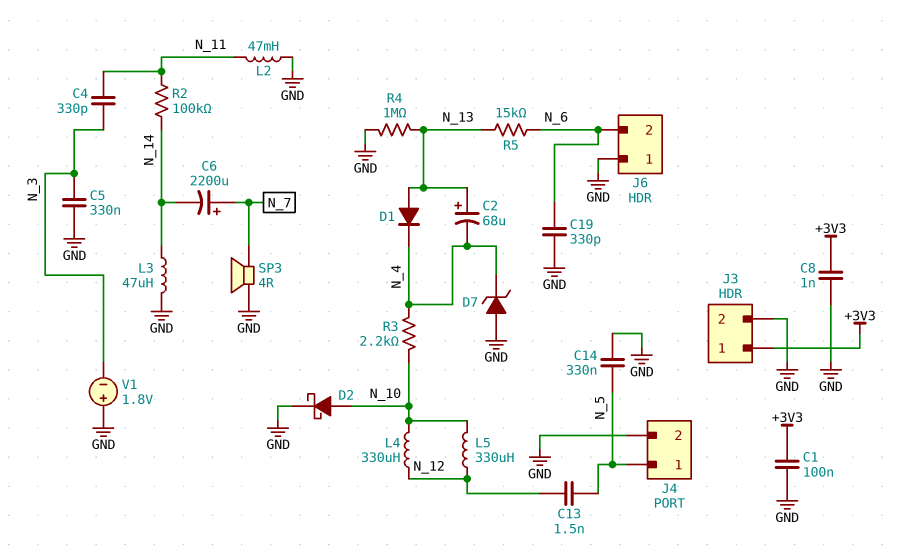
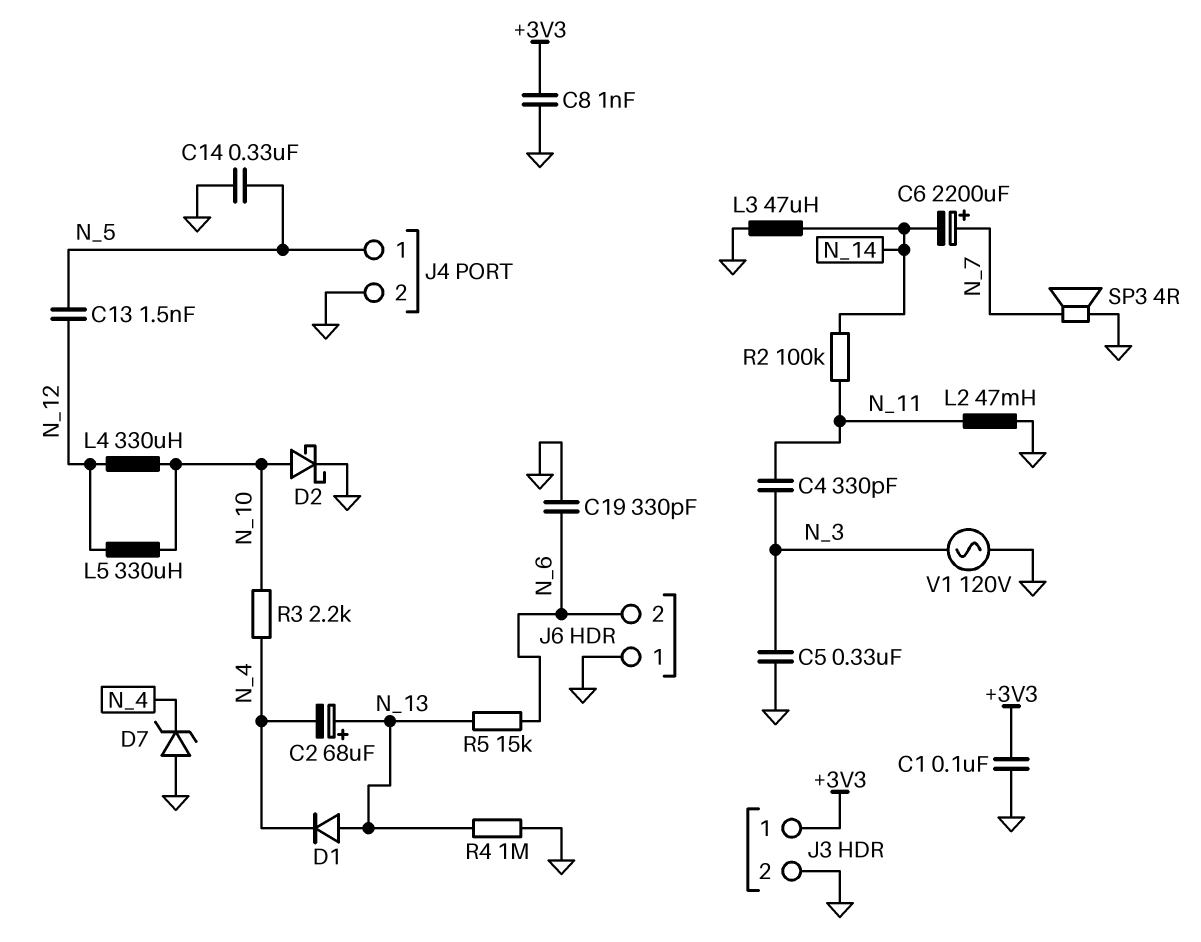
V1: 1.8V (plus GND, minus N_3) -> AC 120V (GND, N_3)

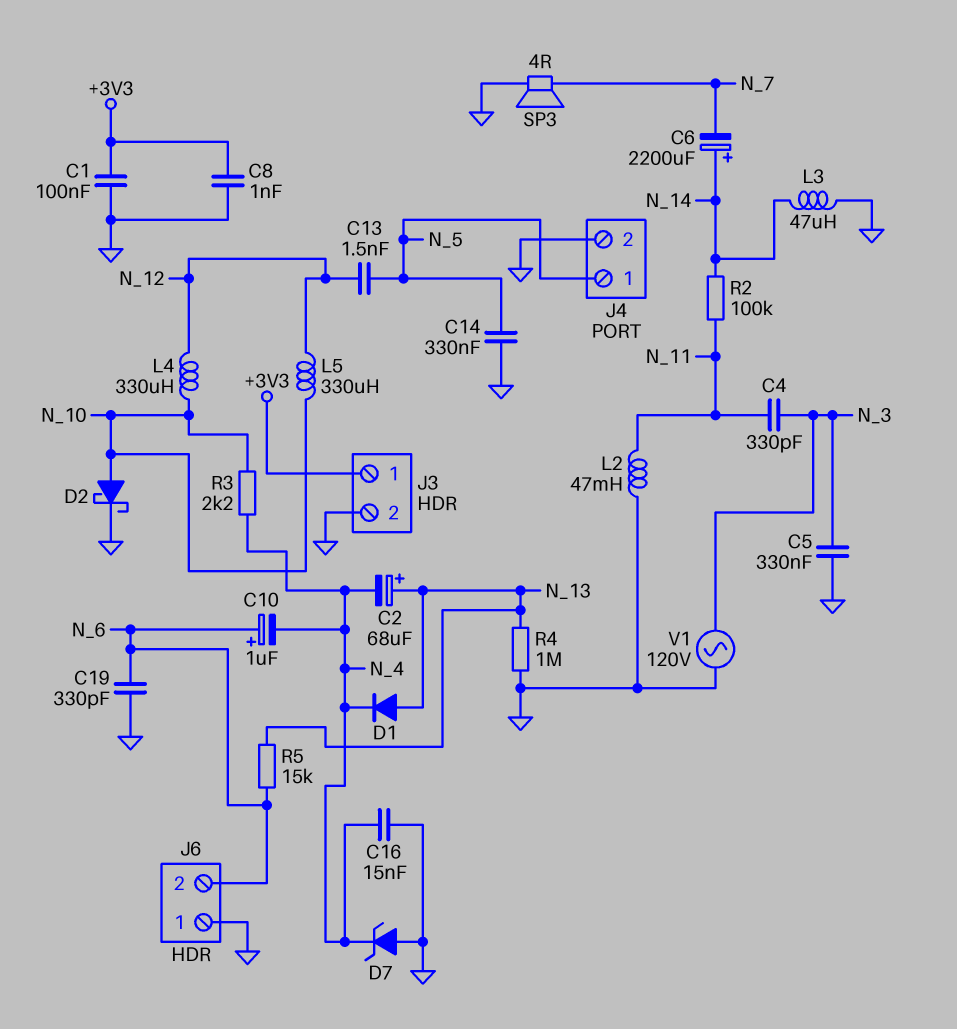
C6: 2200uF (plus N_7, minus N_14) -> 2200uF (plus N_14, minus N_7)
C10: none -> 1uF (plus N_6, minus N_4)
C16: none -> 15nF (GND, N_4)

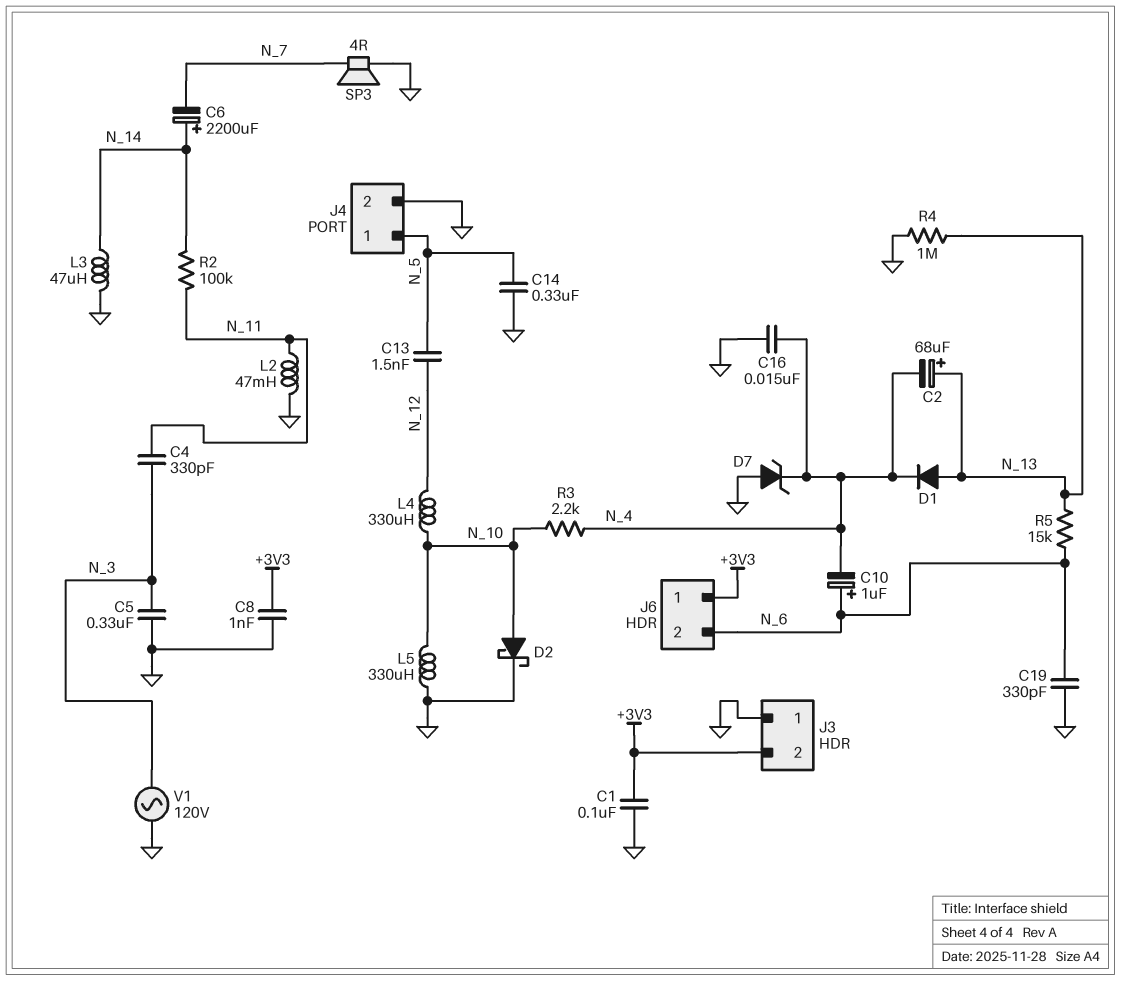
J3 pin 1: +3V3 -> GND
J3 pin 2: GND -> +3V3
J6 pin 1: GND -> +3V3
L5: 330uH (N_10, N_12) -> 330uH (GND, N_10)

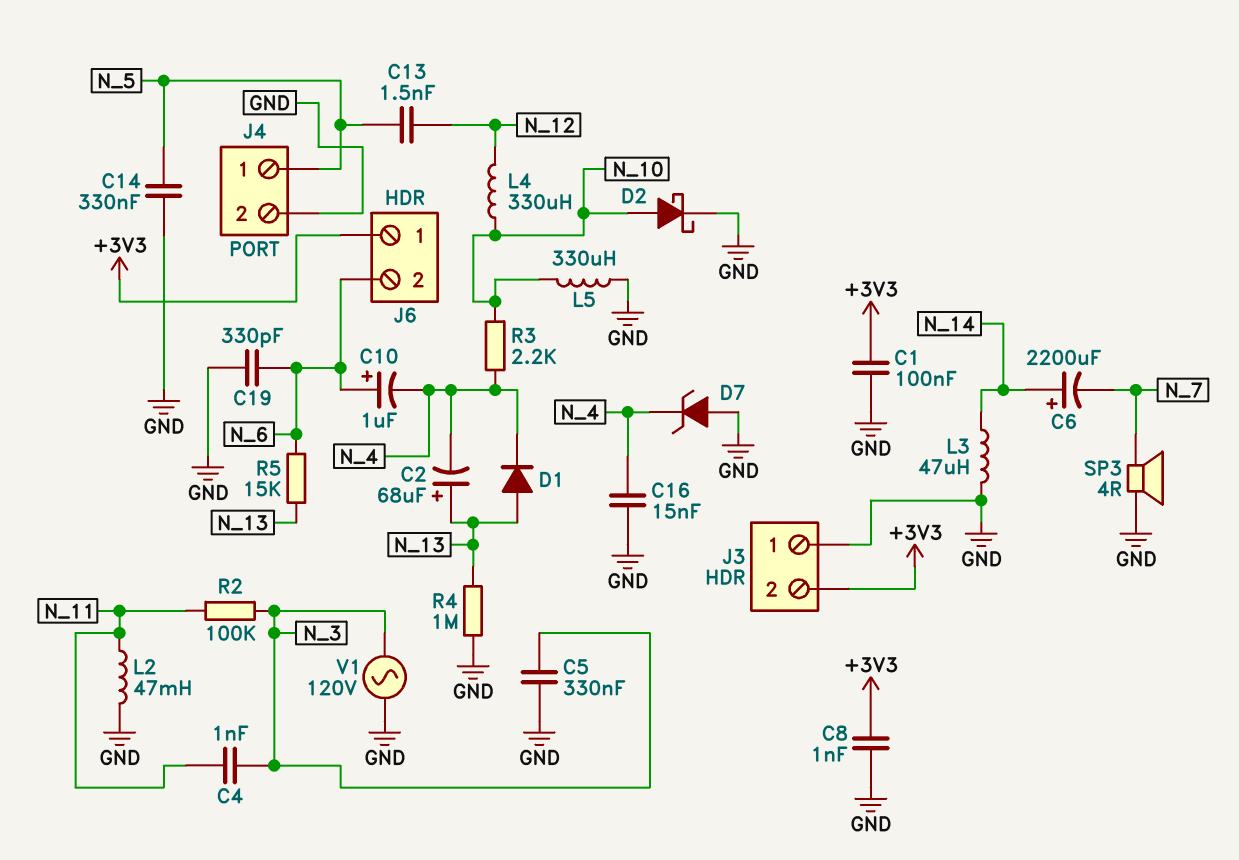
C4: 330pF (N_3, N_11) -> 1nF (N_3, N_11)
R2: 100k (N_11, N_14) -> 100k (N_3, N_11)

